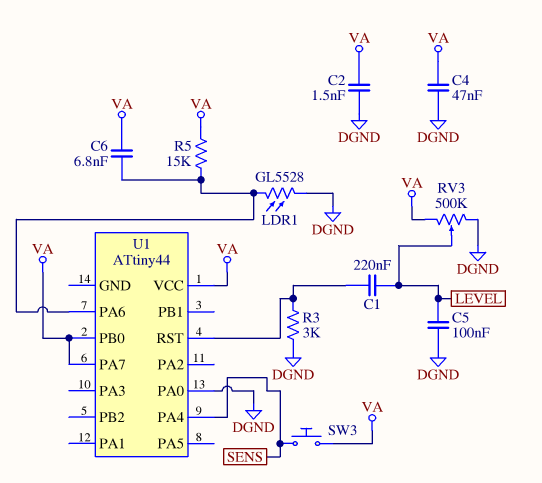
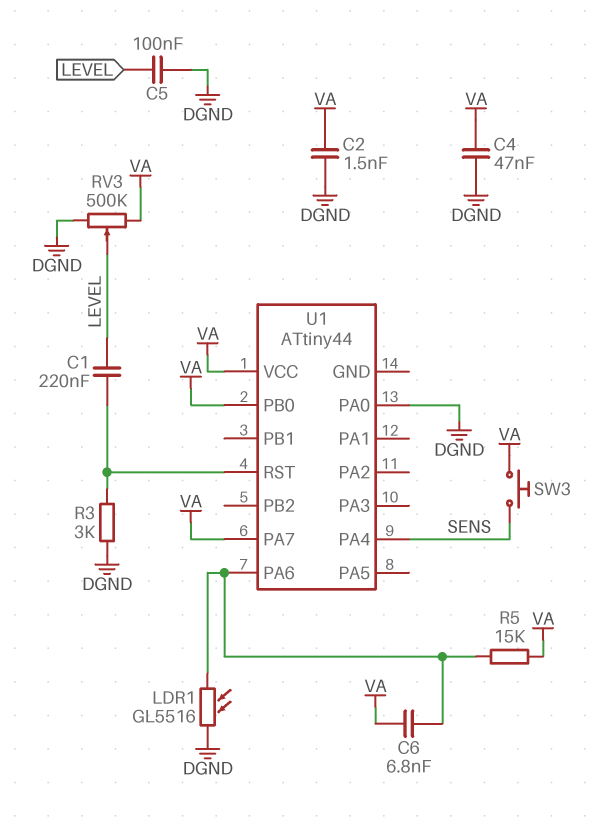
LDR1: GL5528 (DGND, U1/PA6) -> GL5516 (DGND, U1/PA6)

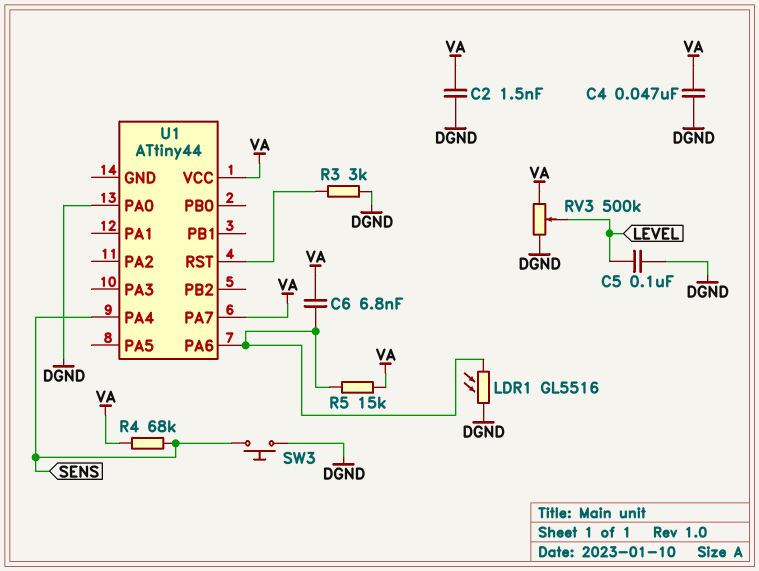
C1: 220nF (LEVEL, U1/RST) -> none
R4: none -> 68k (SENS, VA)
SW3: button (SENS, VA) -> button (DGND, SENS)
U1 pin PB0: VA -> none

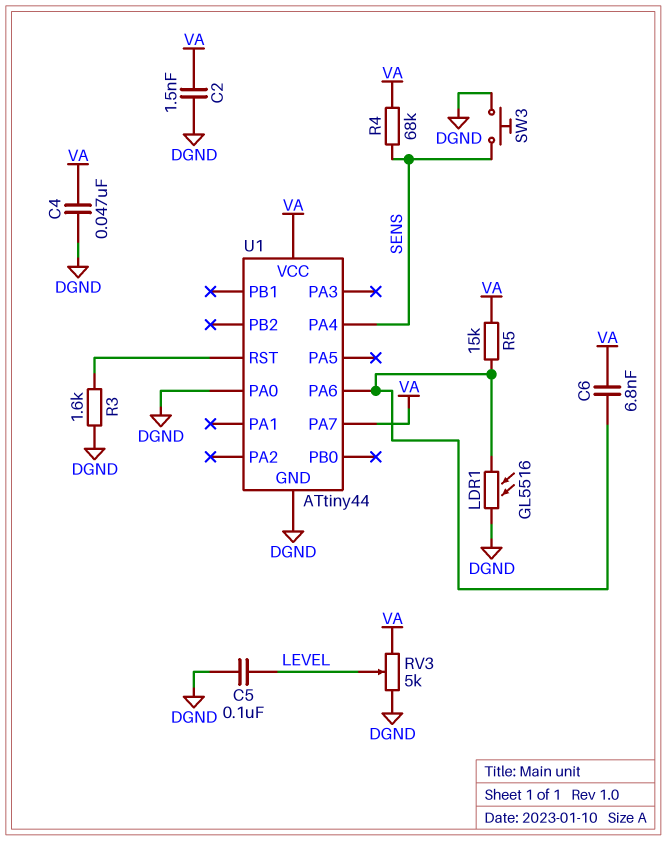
R3: 3k (DGND, U1/RST) -> 1.6k (DGND, U1/RST)
RV3: 500k (DGND, VA, wiper LEVEL) -> 5k (DGND, VA, wiper LEVEL)
U1 pin GND: none -> DGND

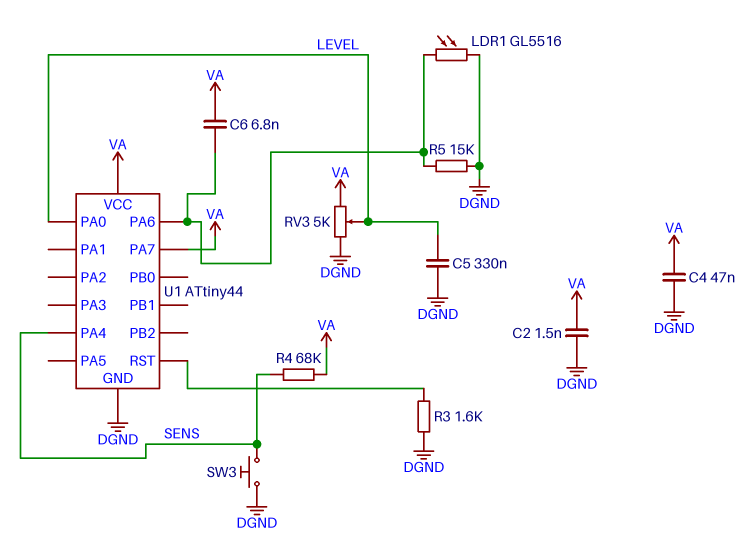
C5: 100nF (DGND, LEVEL) -> 330nF (DGND, LEVEL)
R5: 15k (U1/PA6, VA) -> 15k (DGND, U1/PA6)
U1 pin PA0: DGND -> LEVEL

